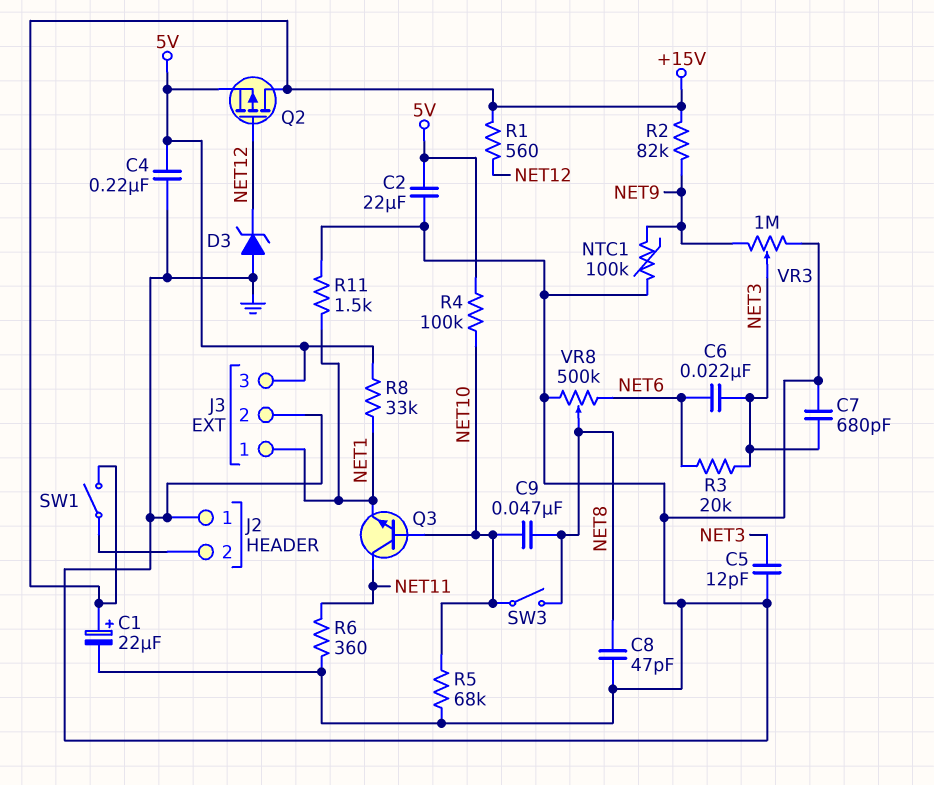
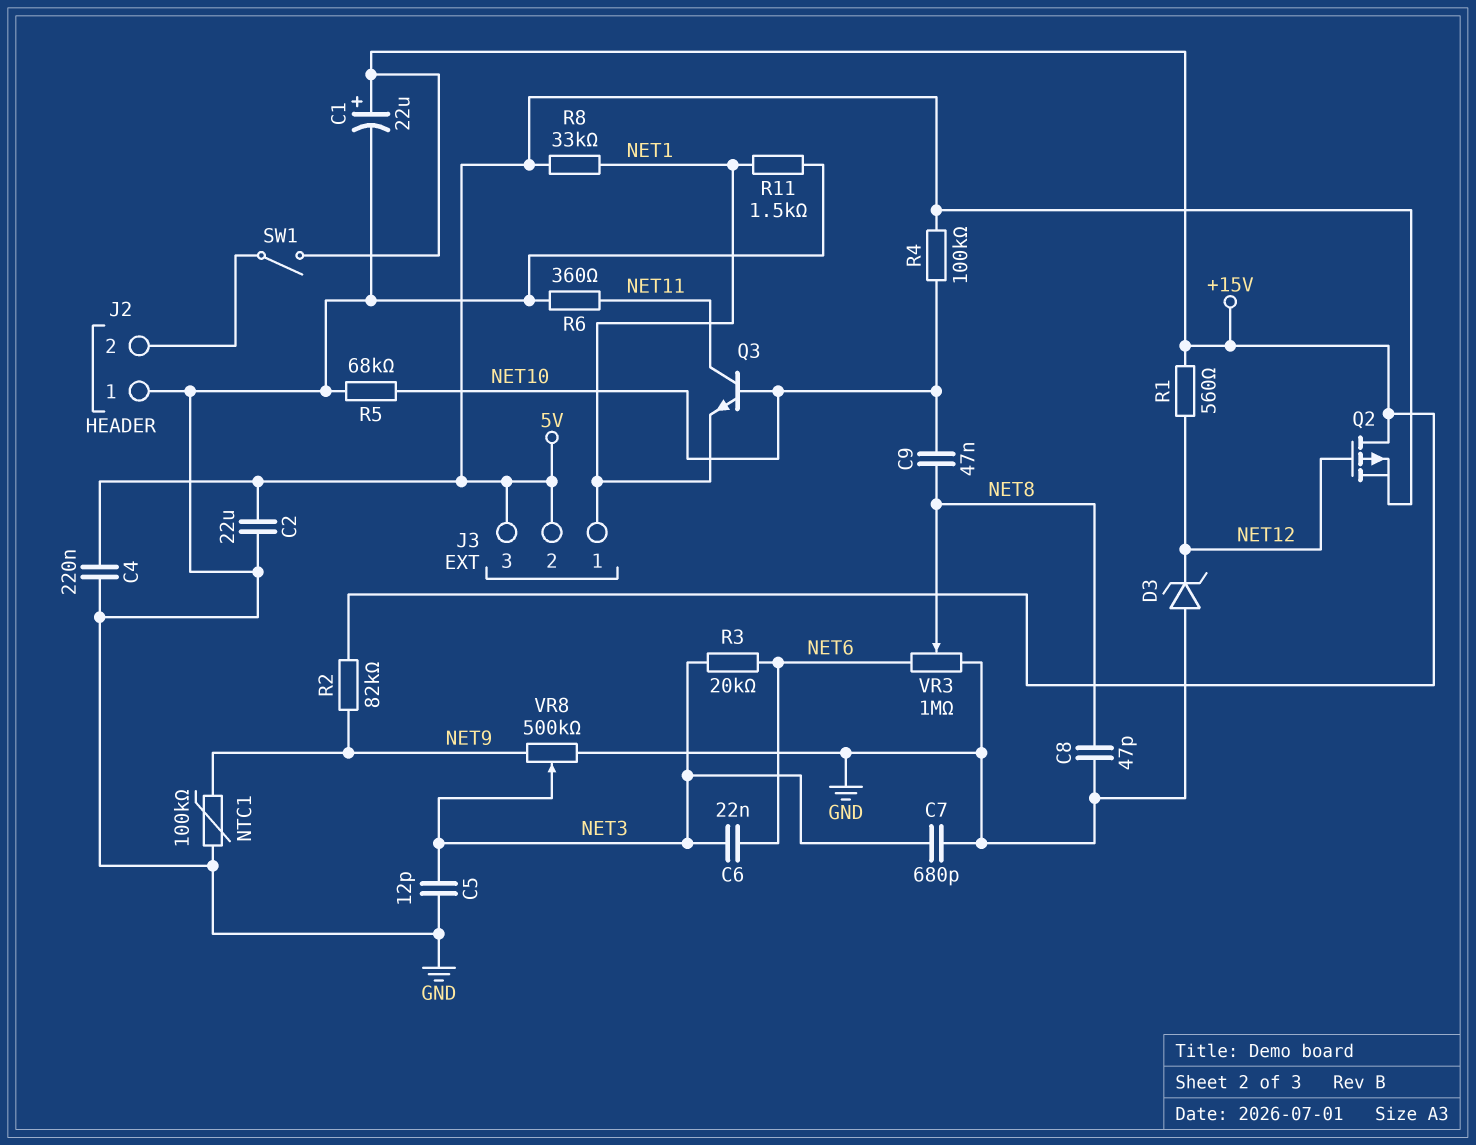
J3 pin 2: GND -> 5V
SW3: switch (NET8, NET10) -> none
VR3: 1M (GND, NET9, wiper NET3) -> 1M (GND, NET6, wiper NET8)
VR8: 500k (GND, NET6, wiper NET8) -> 500k (GND, NET9, wiper NET3)

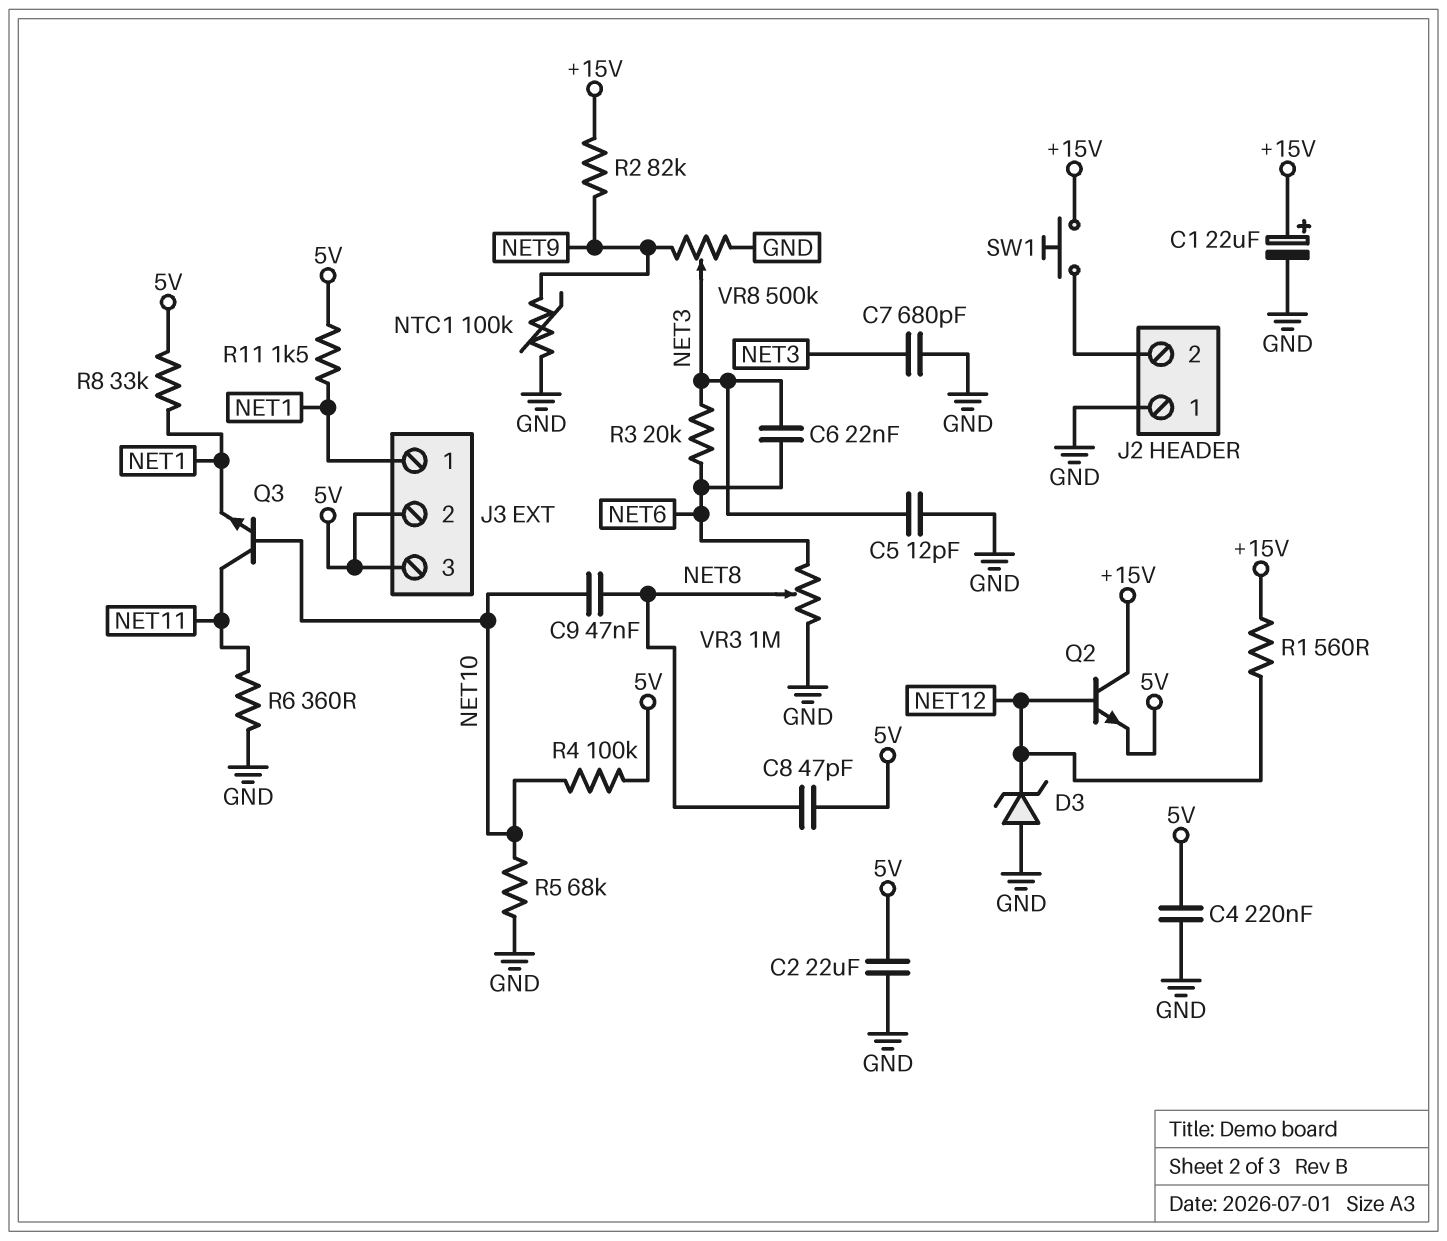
C8: 47pF (GND, NET8) -> 47pF (5V, NET8)
Q2: PMOS (G NET12, D +15V, S 5V) -> NPN (B NET12, C +15V, E 5V)
R11: 1.5k (GND, NET1) -> 1.5k (5V, NET1)
SW1: switch (+15V, J2/2) -> button (+15V, J2/2)

